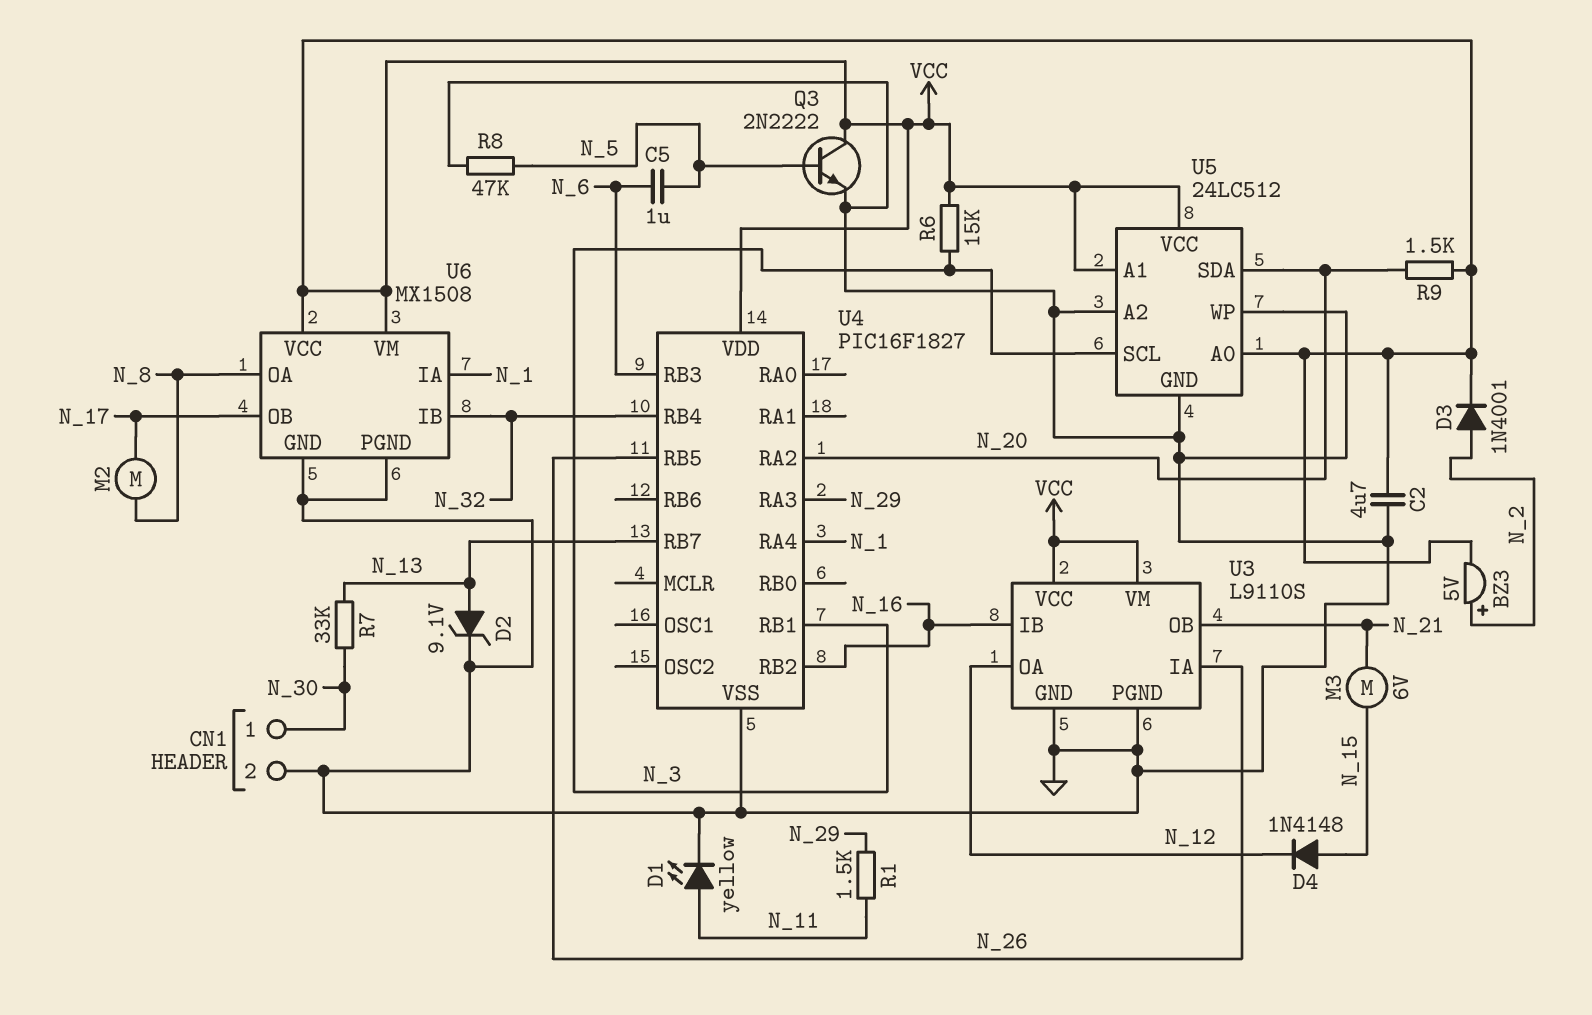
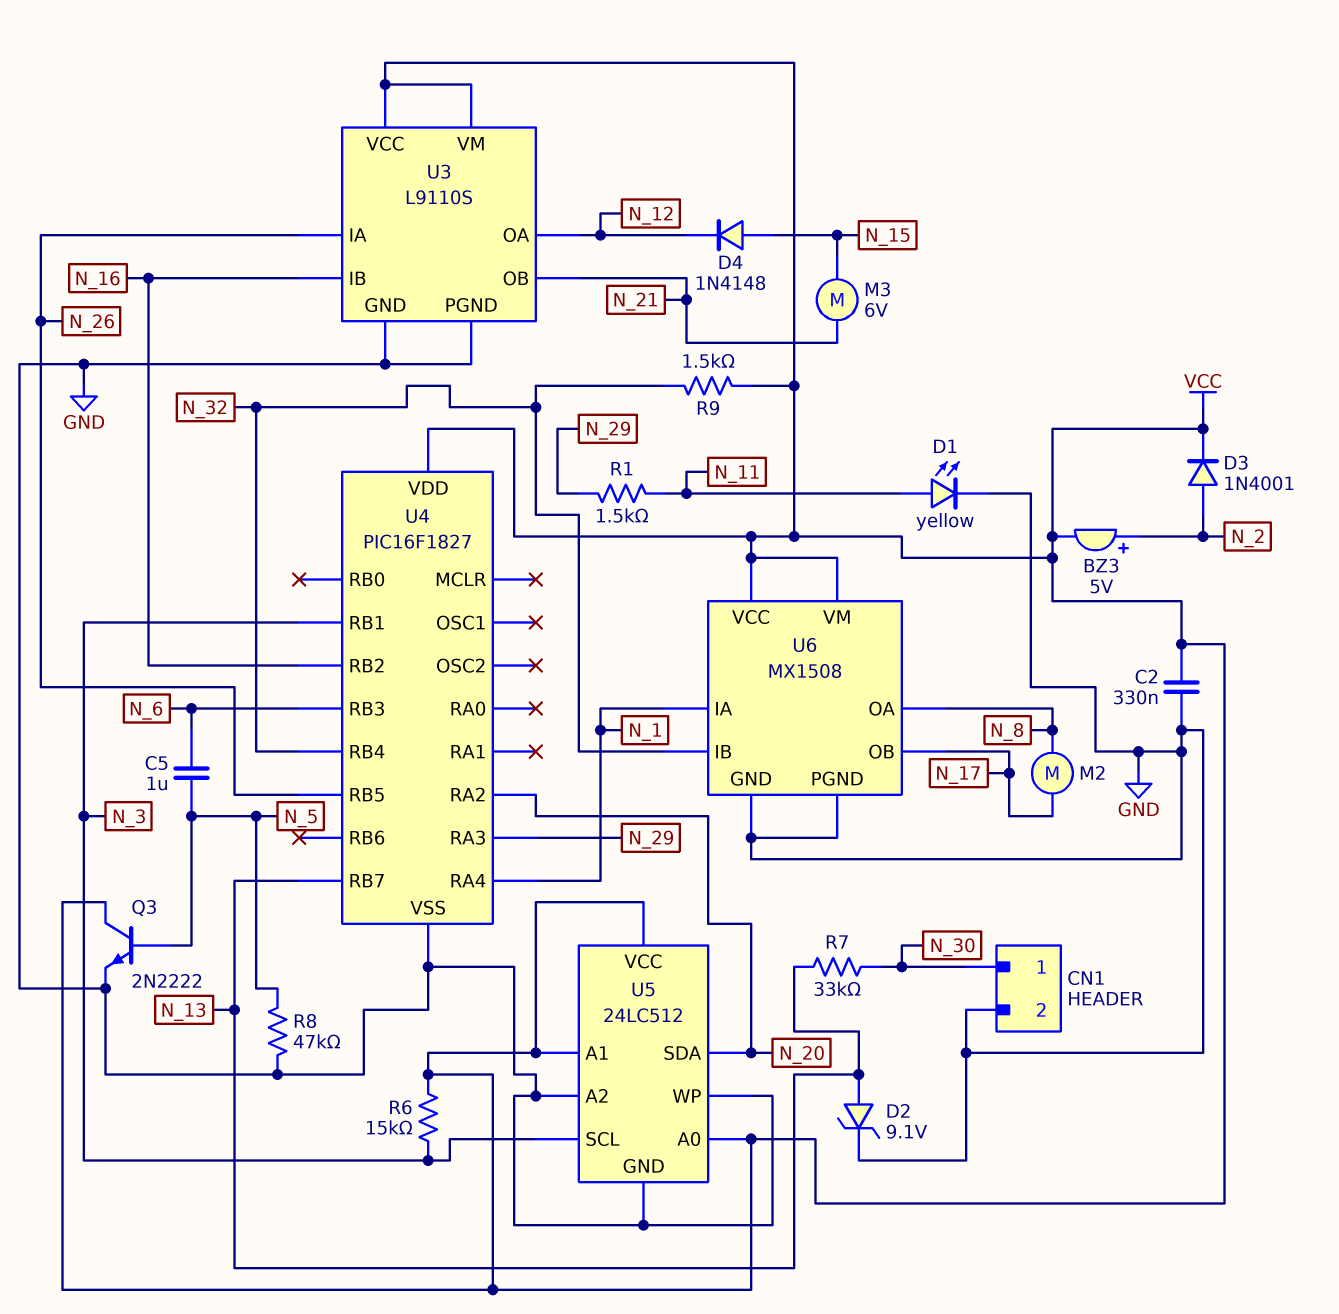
C2: 4.7uF (GND, VCC) -> 330nF (GND, VCC)
R9: 1.5k (N_20, VCC) -> 1.5k (N_32, VCC)

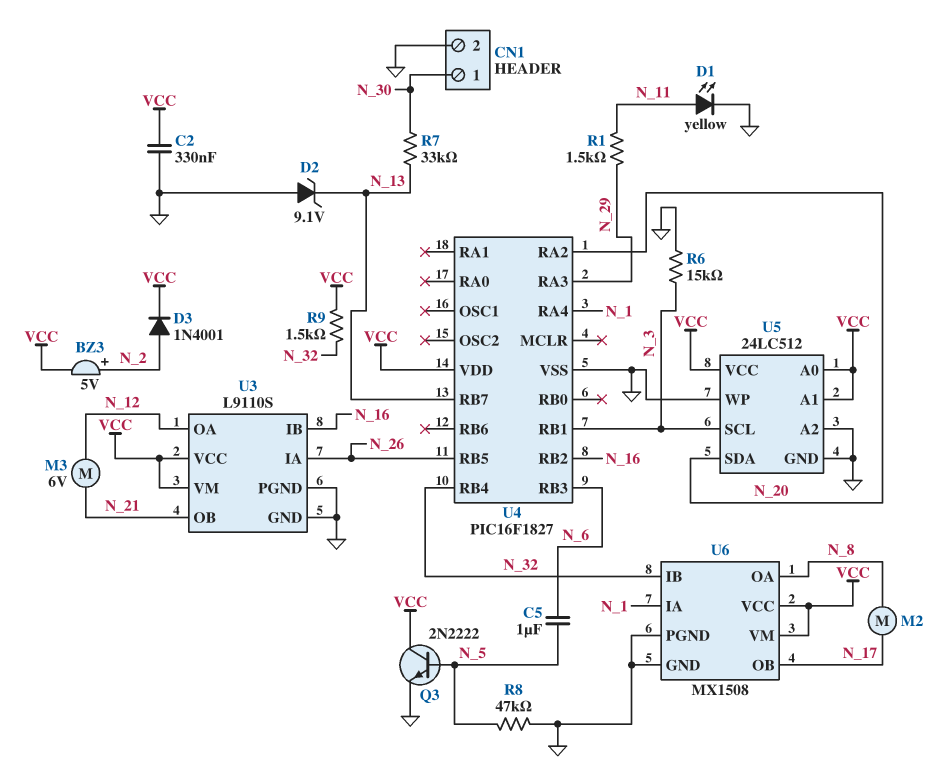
D2: zener 9.1V (A N_13, K GND) -> zener 9.1V (A GND, K N_13)
D4: diode 1N4148 (A N_15, K N_12) -> none
M3: motor 6V (N_15, N_21) -> motor 6V (N_12, N_21)
R6: 15k (N_3, VCC) -> 15k (GND, N_3)

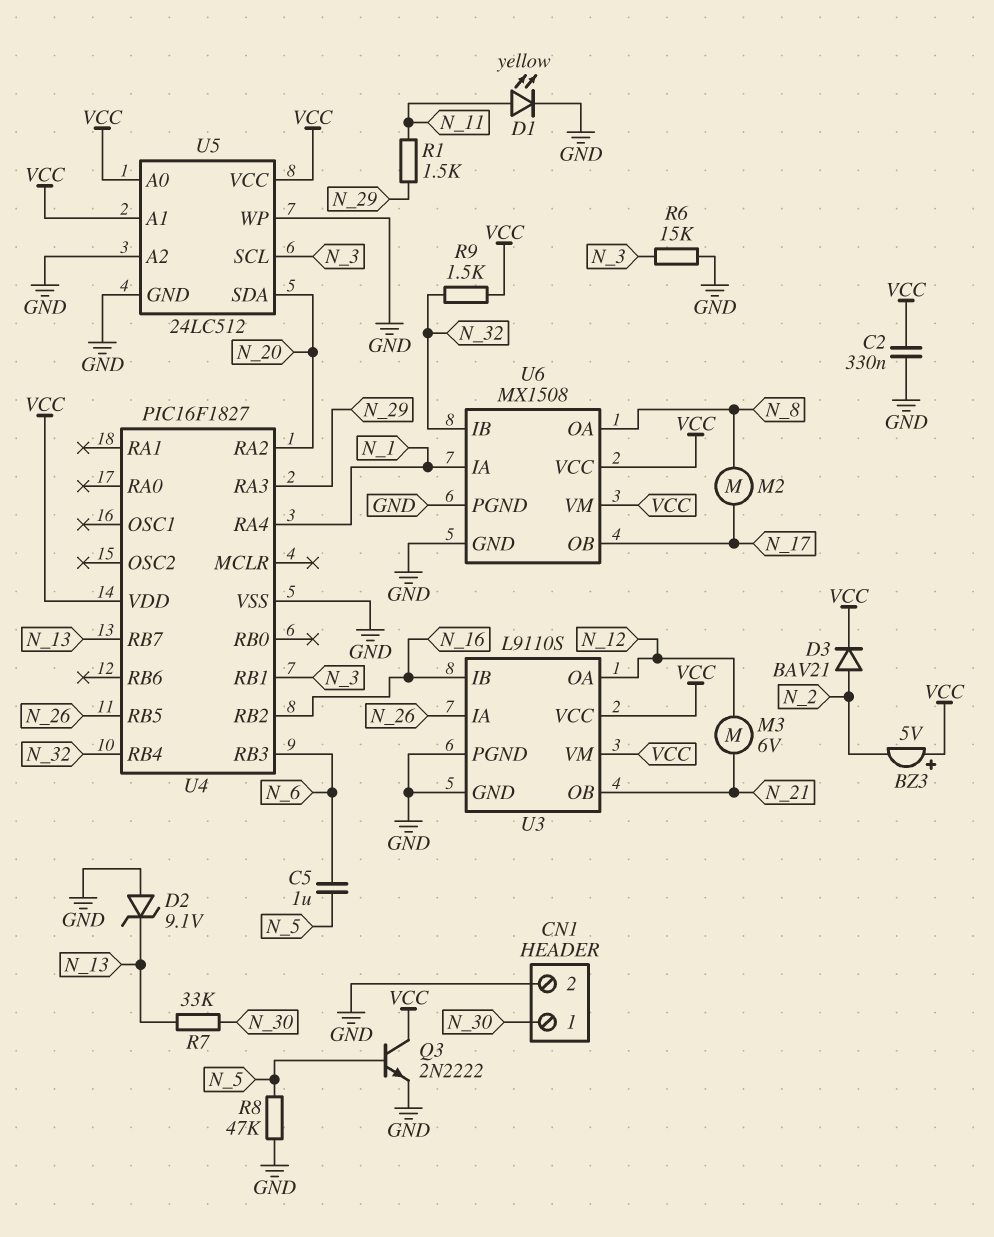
BZ3: buzzer 5V (plus N_2, minus VCC) -> buzzer 5V (plus VCC, minus N_2)
D3: diode 1N4001 (A N_2, K VCC) -> diode BAV21 (A N_2, K VCC)

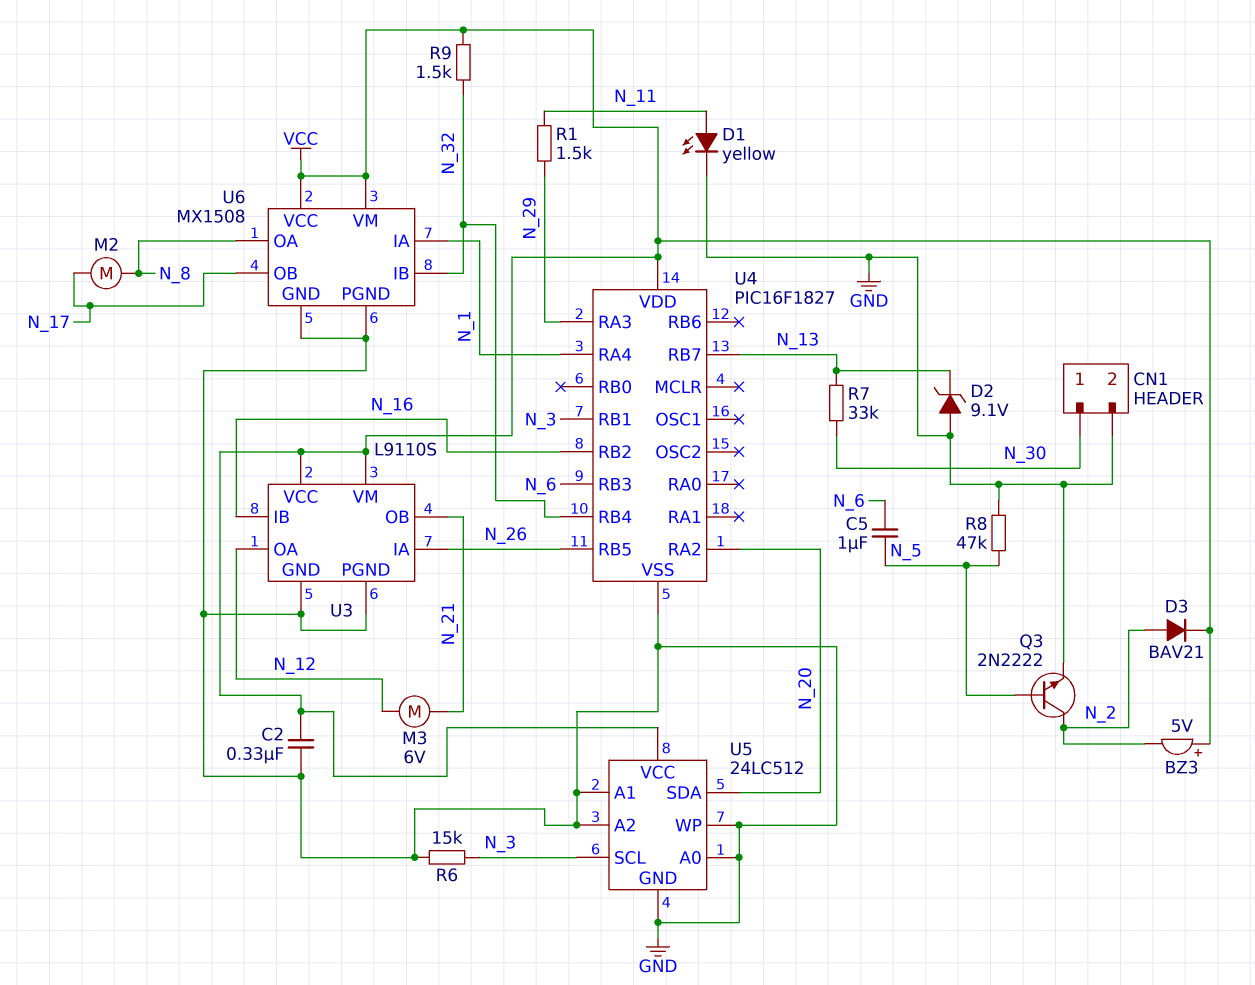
Q3: NPN 2N2222 (B N_5, C VCC, E GND) -> NPN 2N2222 (B N_5, C N_2, E GND)
U5 pin A0: VCC -> GND
U5 pin A1: VCC -> GND

